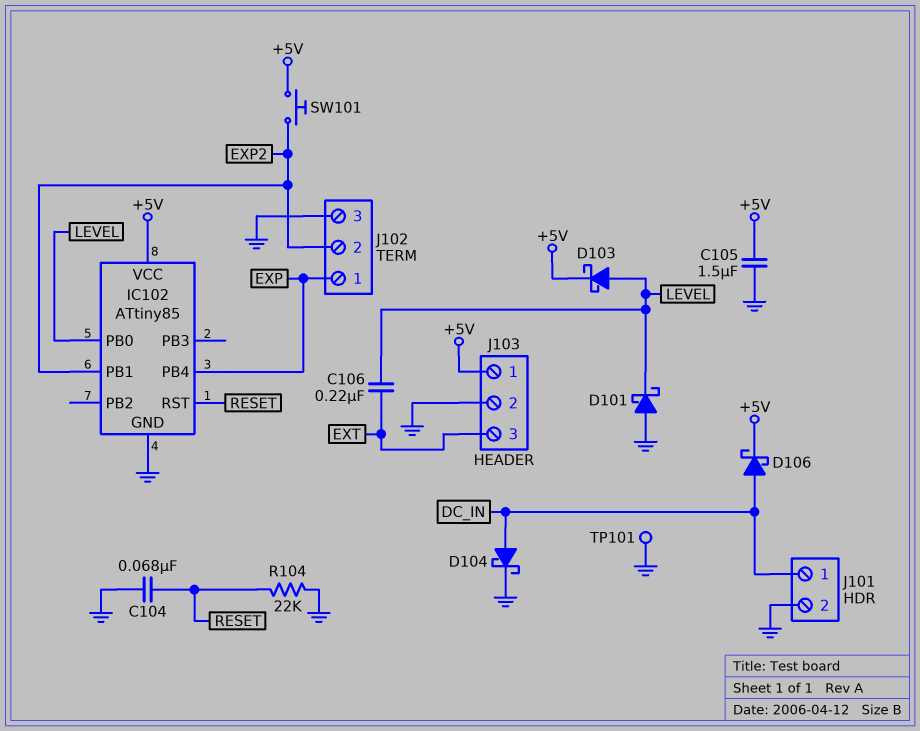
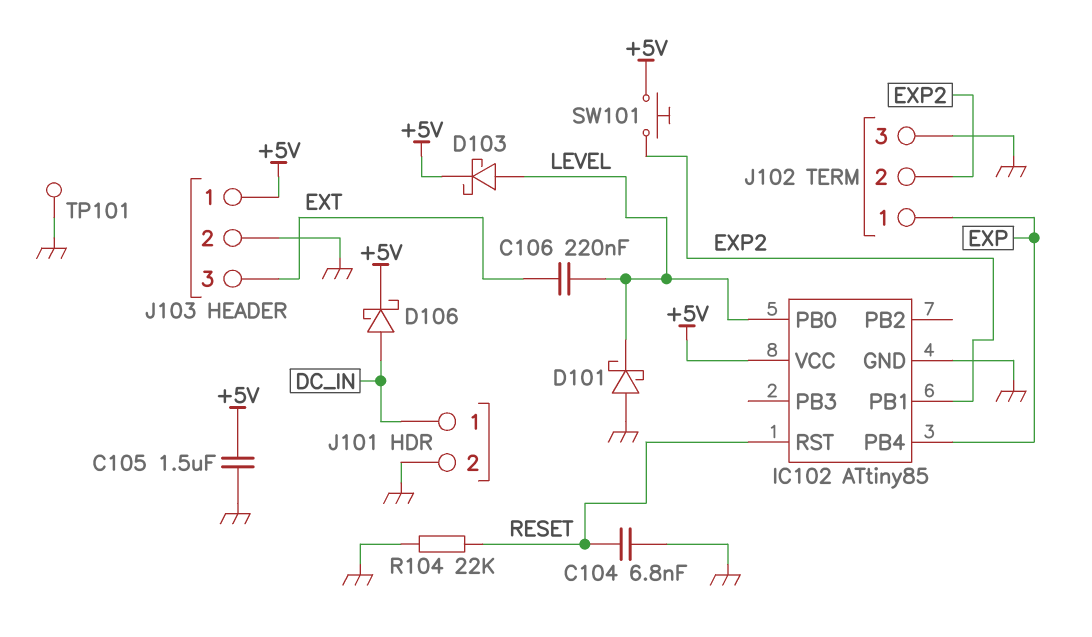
C104: 68nF (GND, RESET) -> 6.8nF (GND, RESET)
D104: schottky (A DC_IN, K GND) -> none

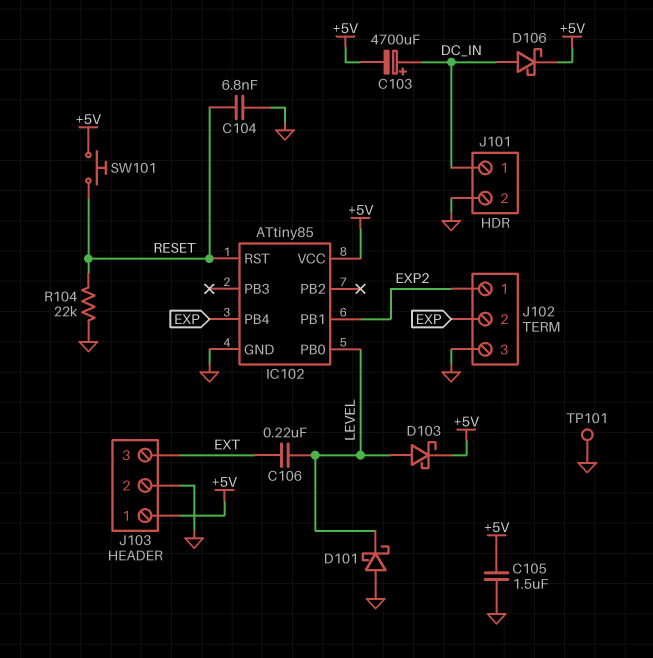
C103: none -> 4700uF (plus DC_IN, minus +5V)
J102 pin 1: EXP -> EXP2
J102 pin 2: EXP2 -> EXP
SW101: button (+5V, EXP2) -> button (+5V, RESET)

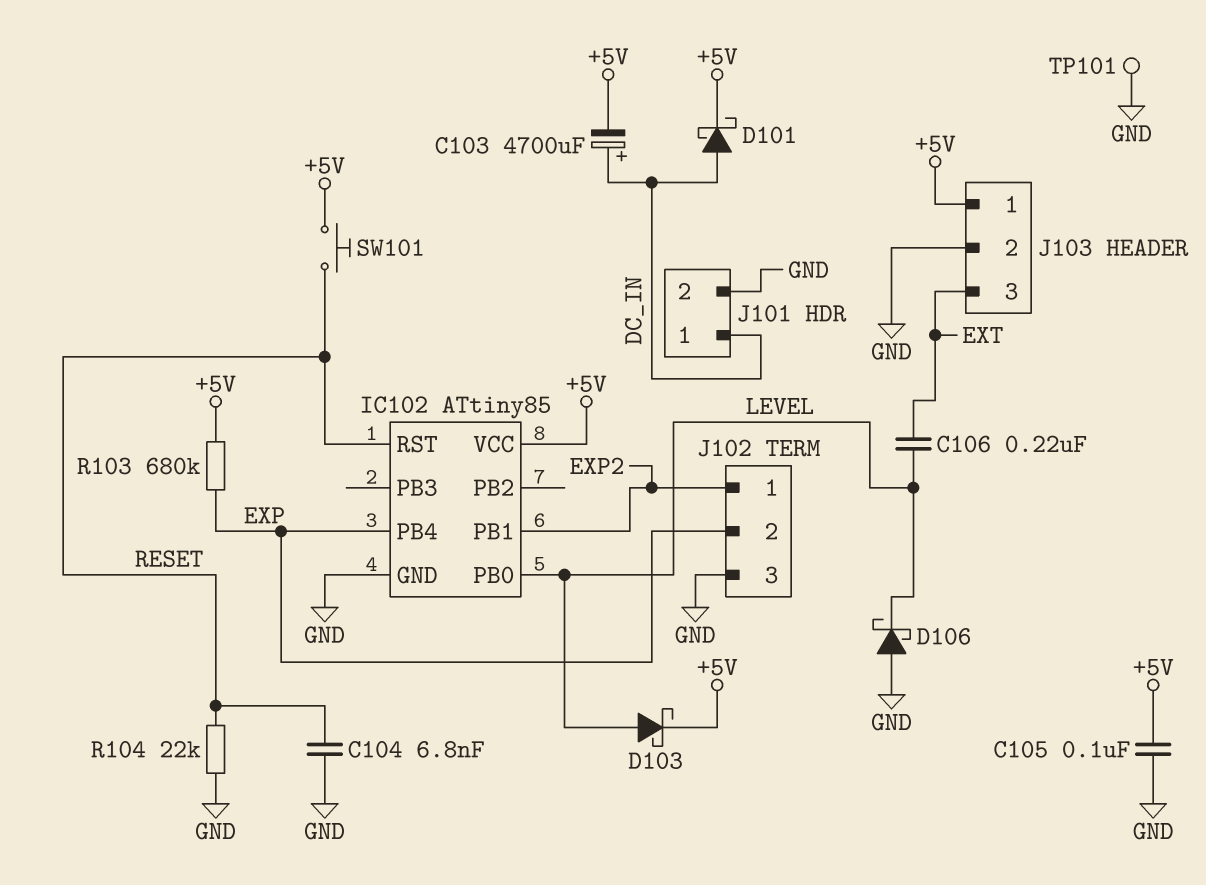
C105: 1.5uF (+5V, GND) -> 100nF (+5V, GND)
D101: schottky (A GND, K LEVEL) -> schottky (A DC_IN, K +5V)
D106: schottky (A DC_IN, K +5V) -> schottky (A GND, K LEVEL)
R103: none -> 680k (+5V, EXP)

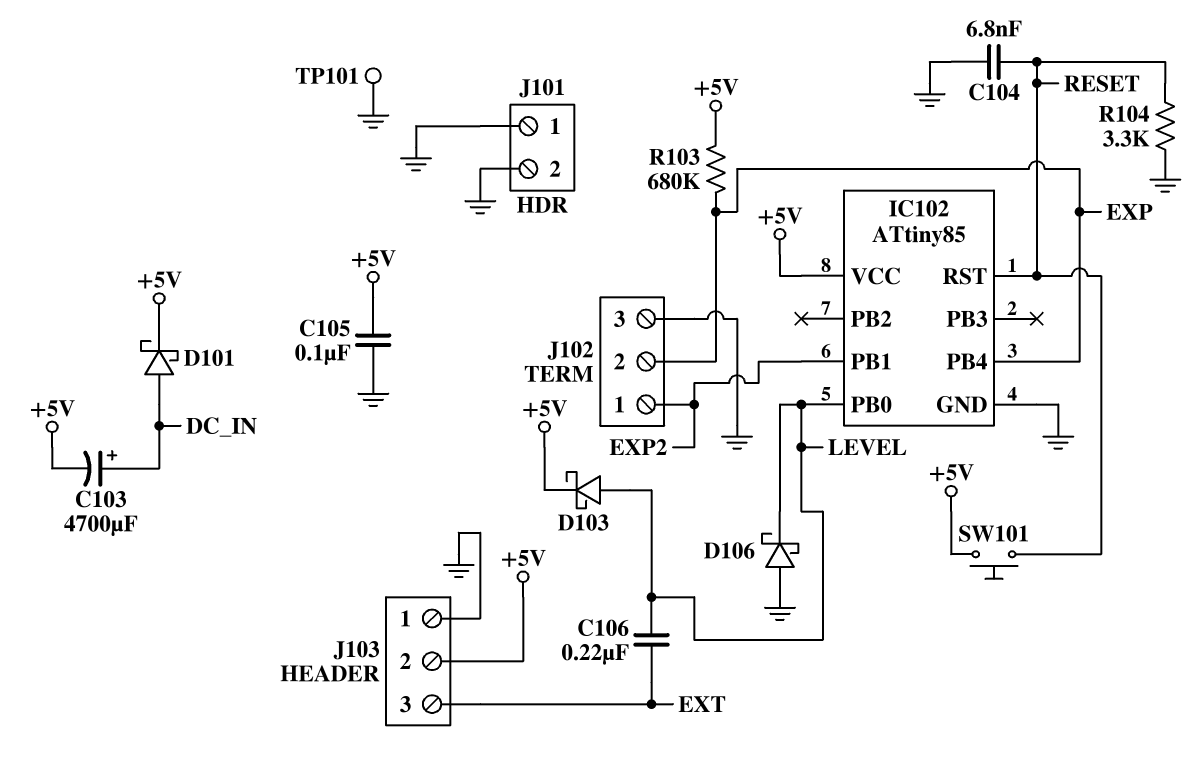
J101 pin 1: DC_IN -> GND
J103 pin 1: +5V -> GND
J103 pin 2: GND -> +5V
R104: 22k (GND, RESET) -> 3.3k (GND, RESET)

